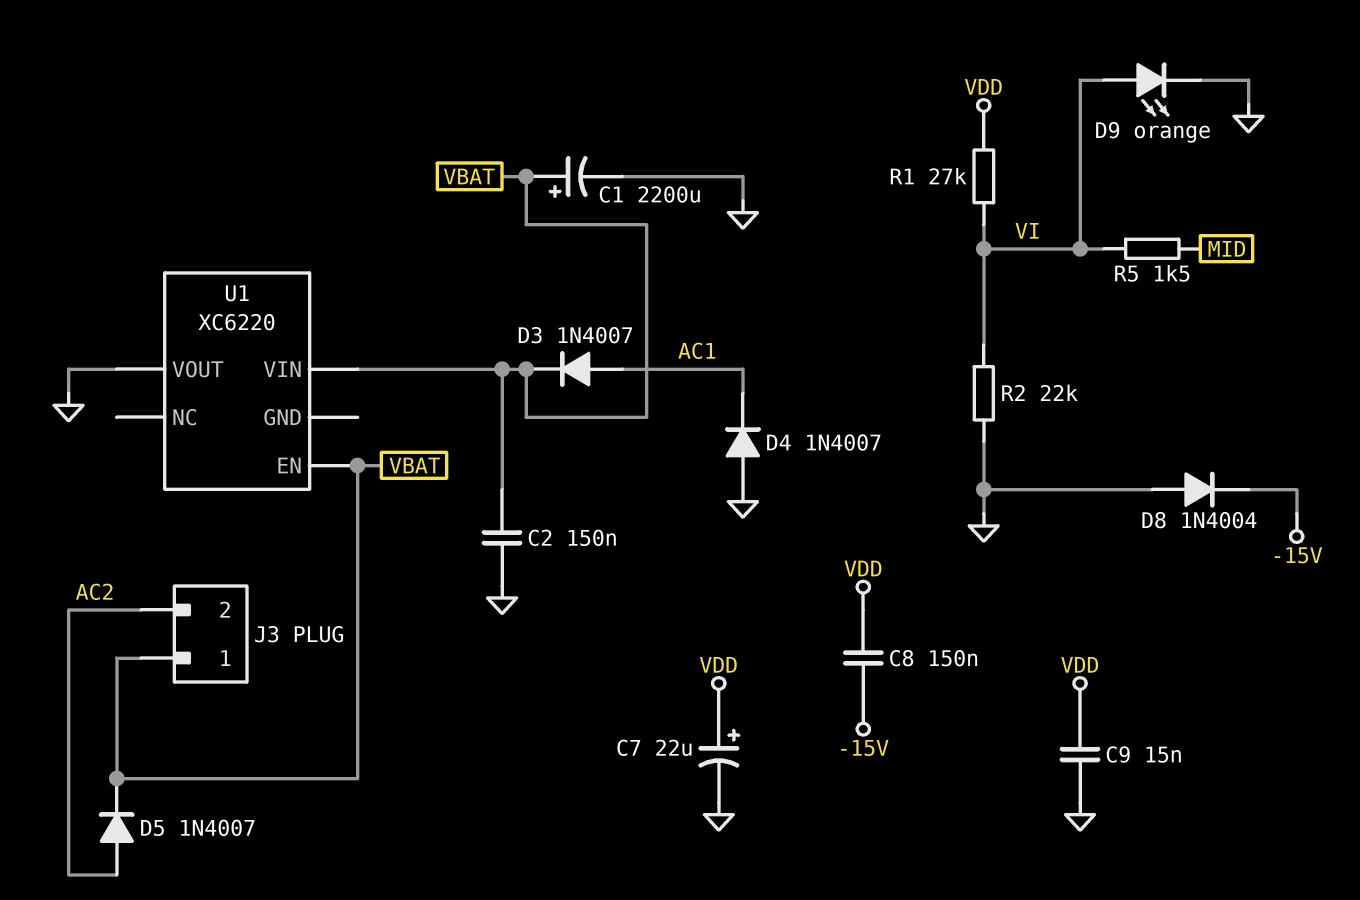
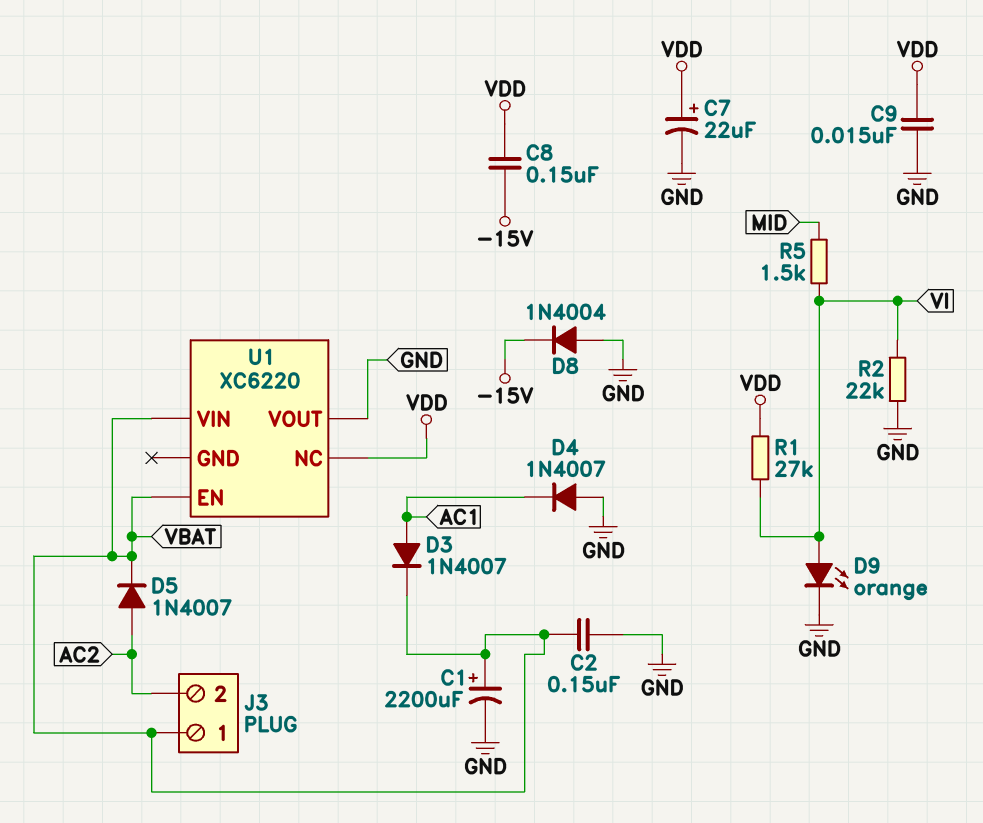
U1 pin NC: none -> VDD

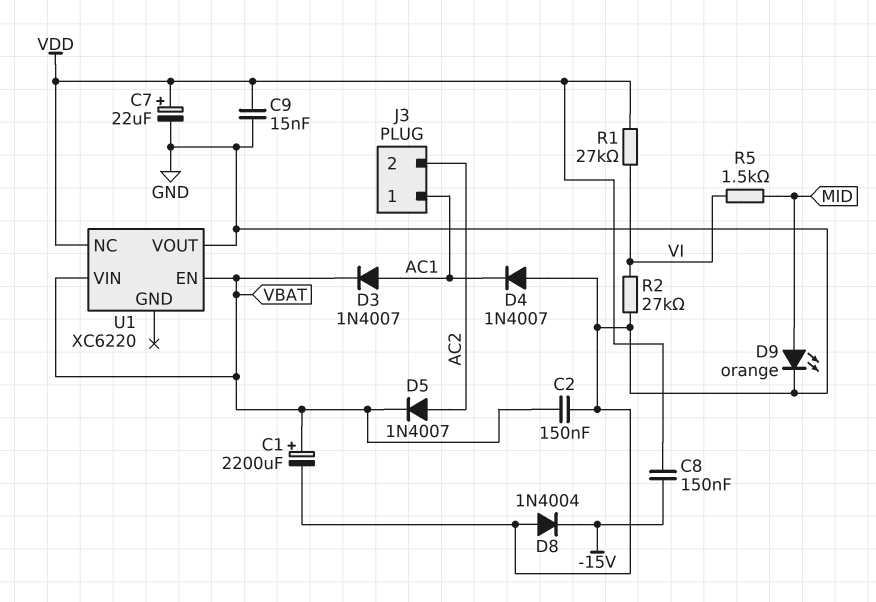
D9: LED orange (A VI, K GND) -> LED orange (A MID, K GND)
J3 pin 1: VBAT -> AC1
R2: 22k (GND, VI) -> 27k (GND, VI)

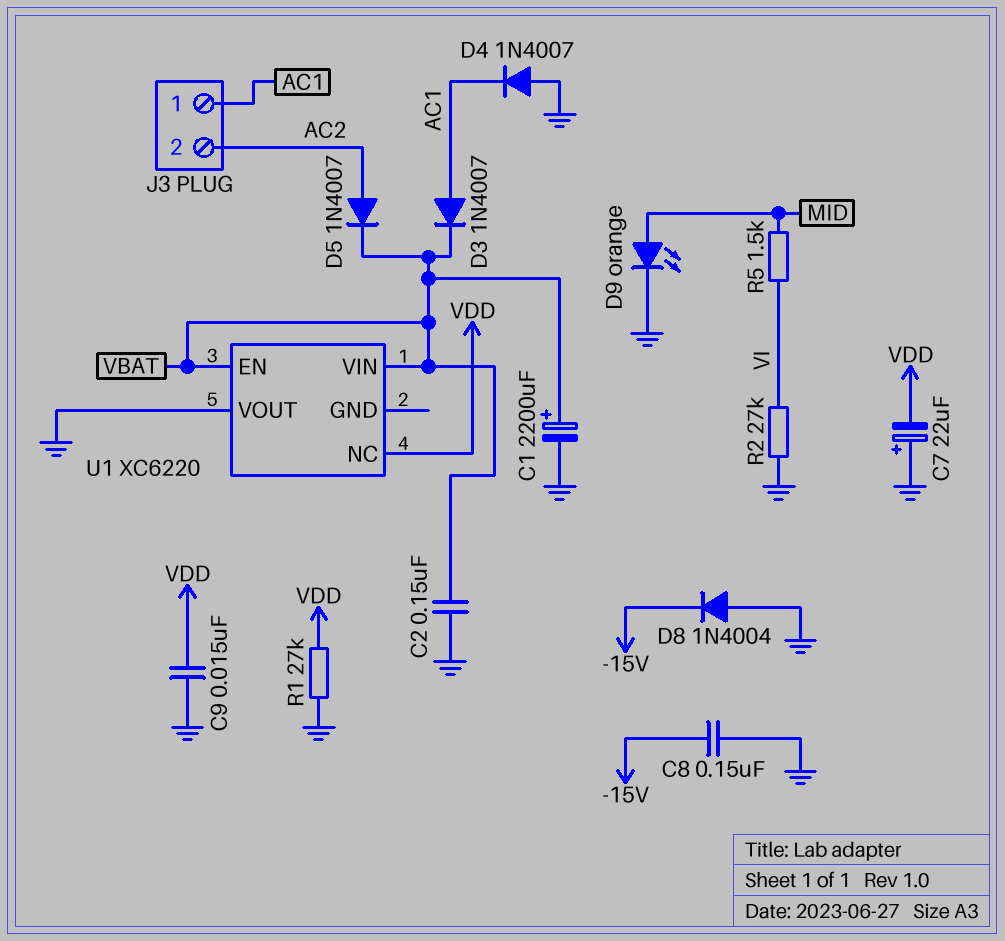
C7: 22uF (plus VDD, minus GND) -> 22uF (plus GND, minus VDD)
C8: 150nF (-15V, VDD) -> 150nF (-15V, GND)
R1: 27k (VDD, VI) -> 27k (GND, VDD)

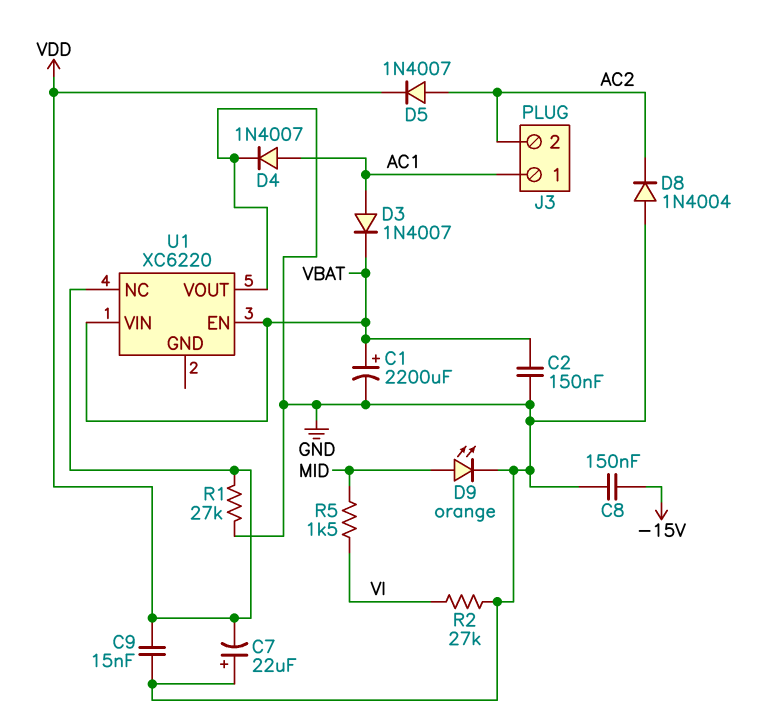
D4: diode 1N4007 (A GND, K AC1) -> diode 1N4007 (A AC1, K GND)
D5: diode 1N4007 (A AC2, K VBAT) -> diode 1N4007 (A AC2, K VDD)
D8: diode 1N4004 (A GND, K -15V) -> diode 1N4004 (A GND, K AC2)

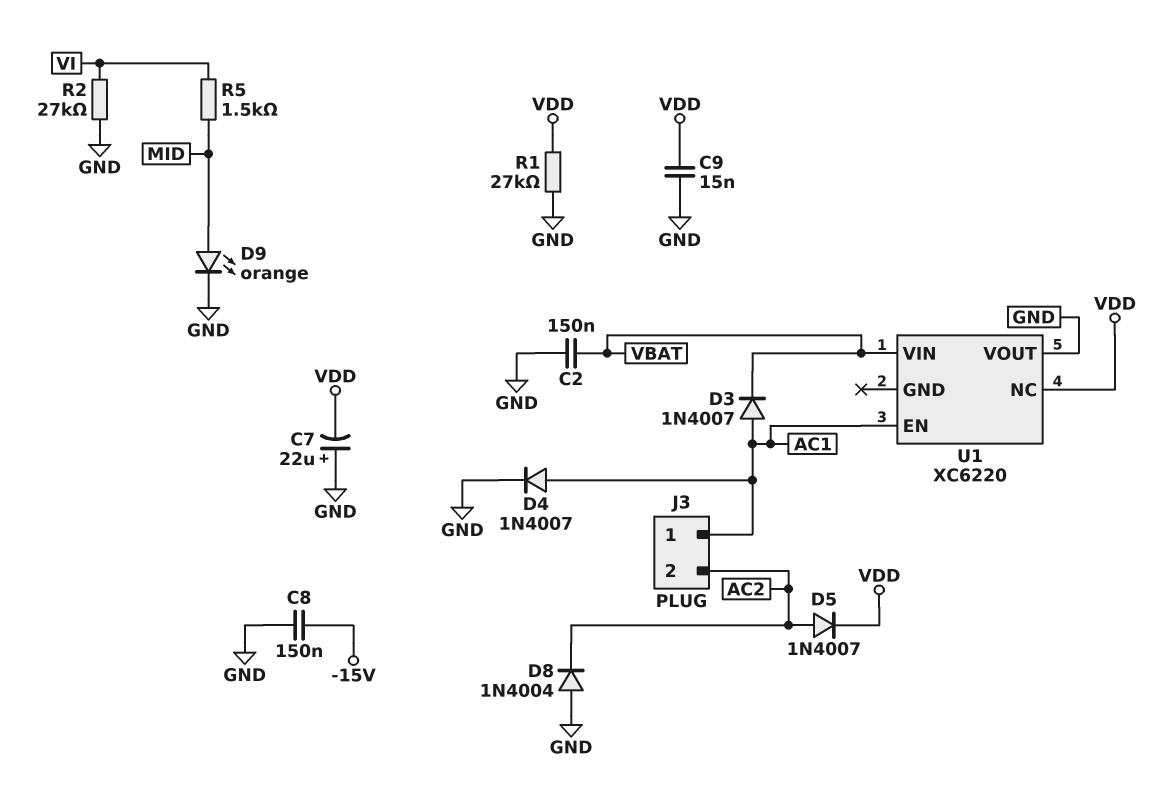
C1: 2200uF (plus VBAT, minus GND) -> none
U1 pin EN: VBAT -> AC1

